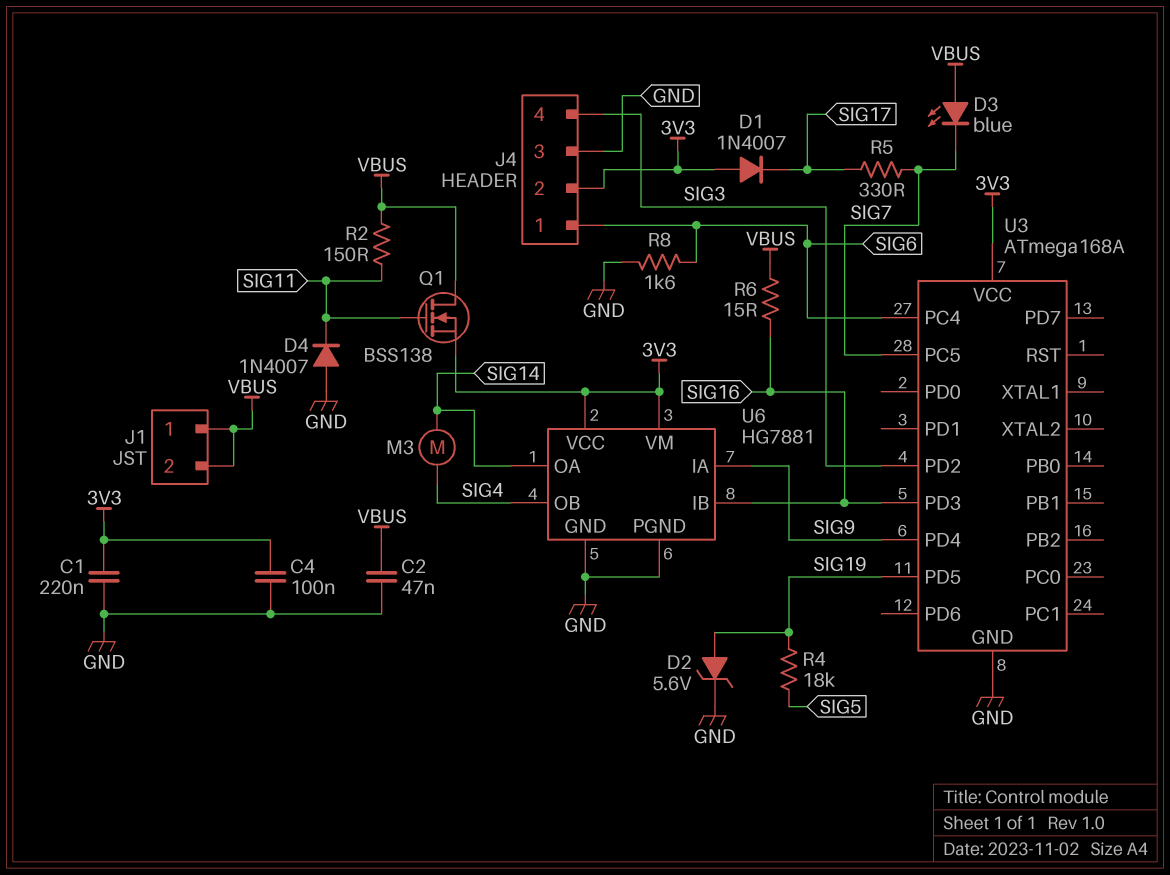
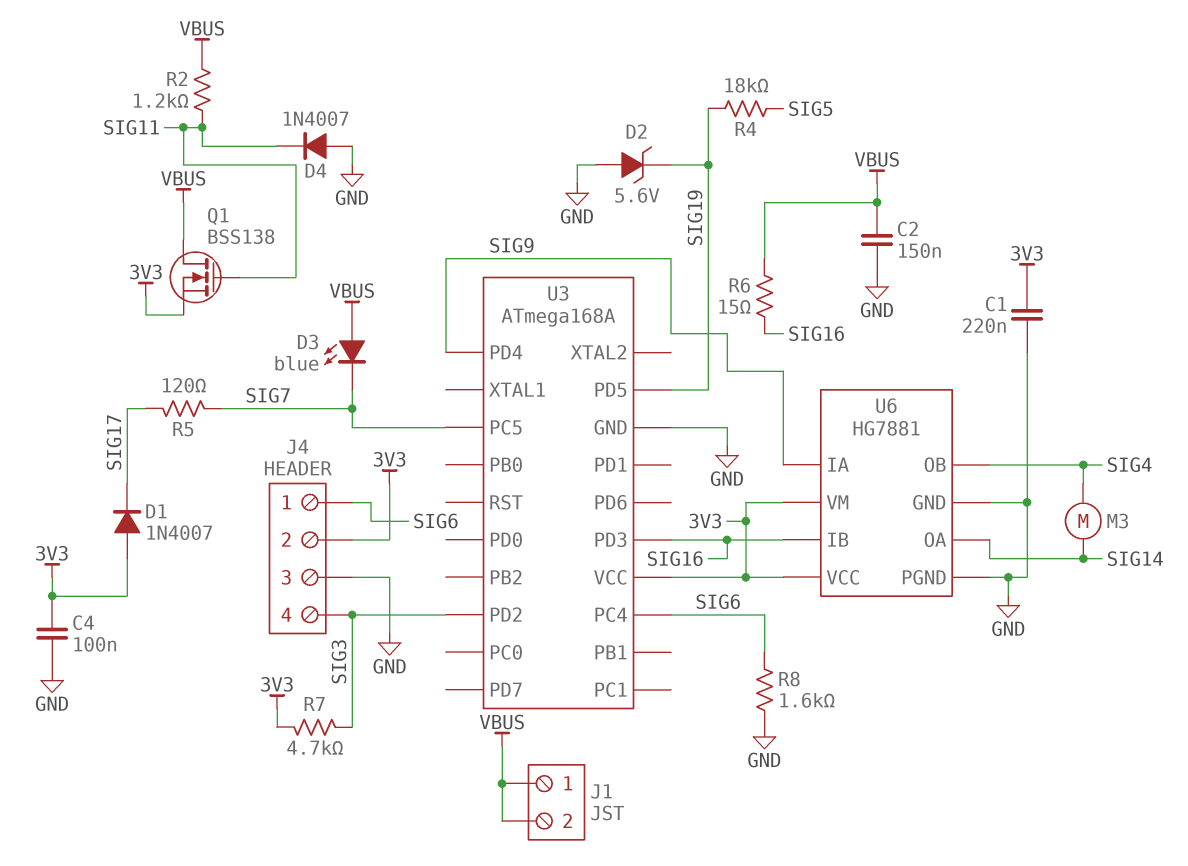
C2: 47nF (GND, VBUS) -> 150nF (GND, VBUS)
D2: zener 5.6V (A SIG19, K GND) -> zener 5.6V (A GND, K SIG19)
R2: 150 (SIG11, VBUS) -> 1.2k (SIG11, VBUS)
R5: 330 (SIG7, SIG17) -> 120 (SIG7, SIG17)
R7: none -> 4.7k (3V3, SIG3)

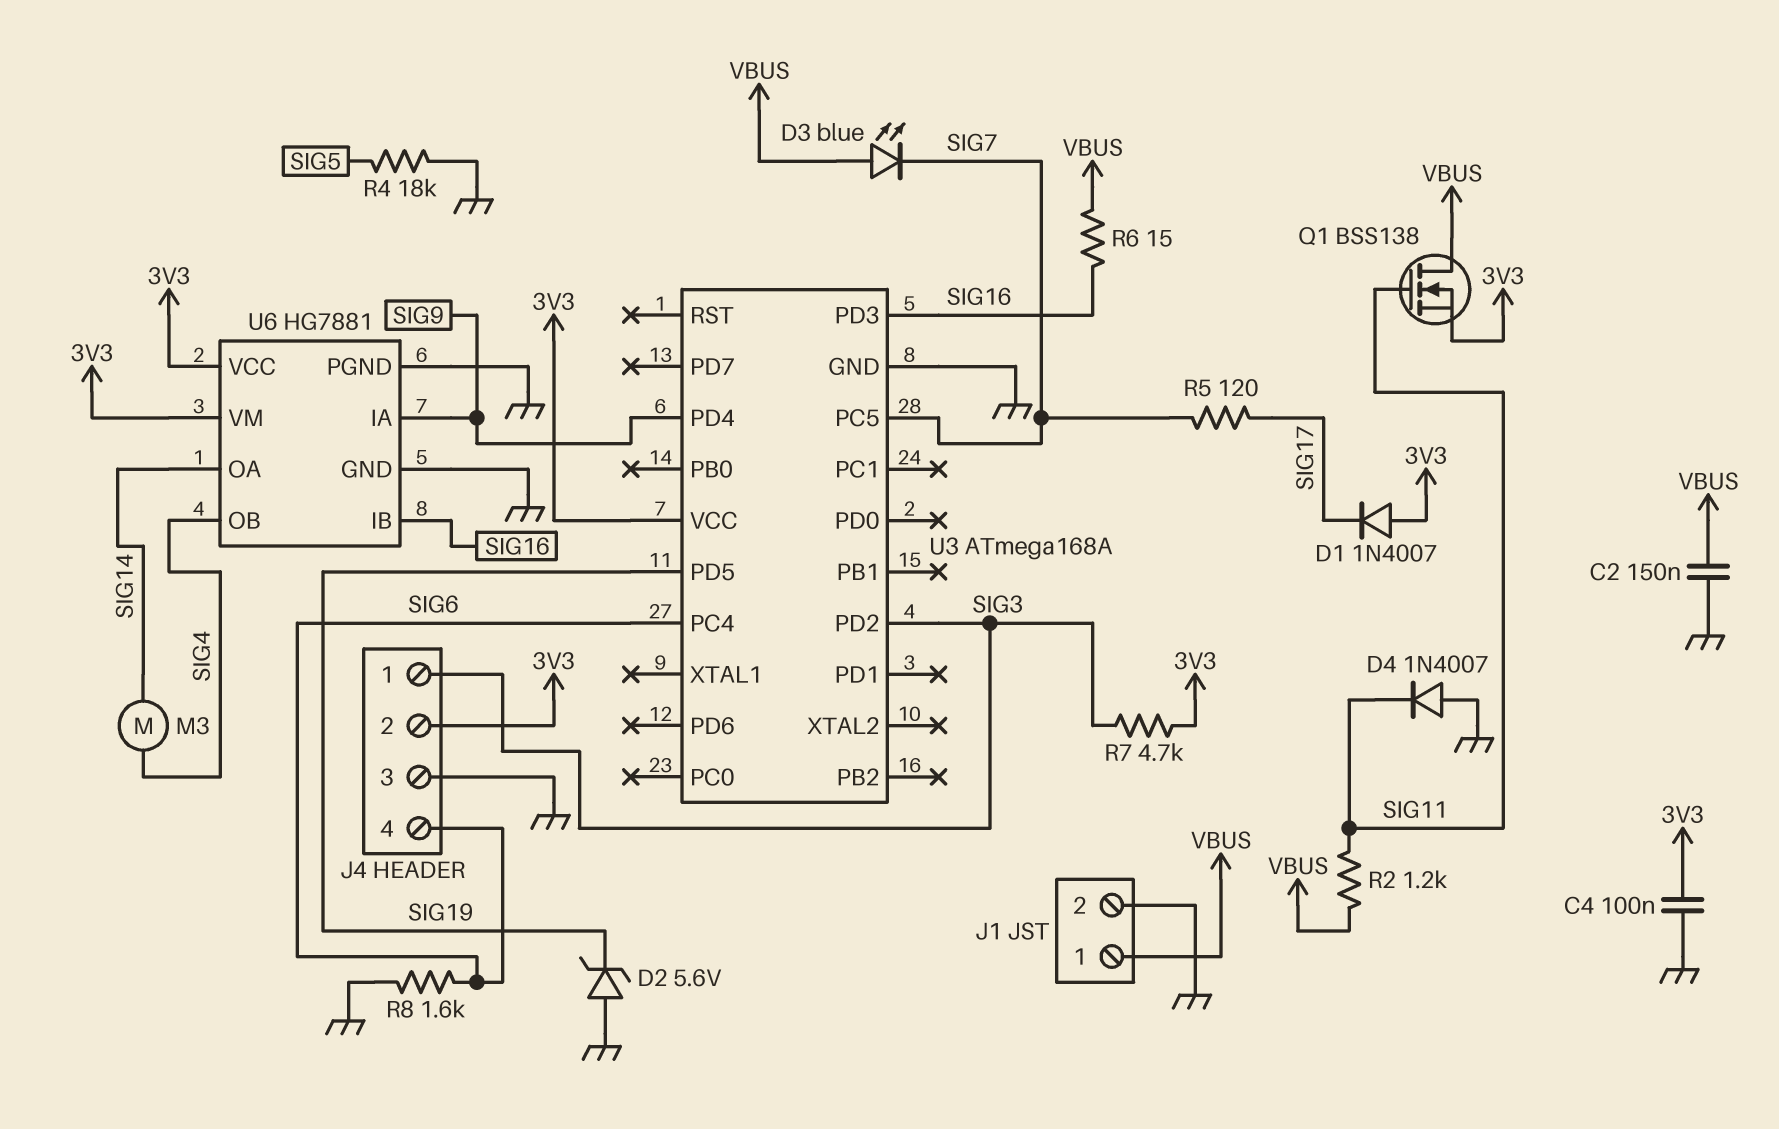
C1: 220nF (3V3, GND) -> none
J1 pin 2: VBUS -> GND
J4 pin 1: SIG6 -> SIG3
J4 pin 4: SIG3 -> SIG6
R4: 18k (SIG5, SIG19) -> 18k (GND, SIG5)

